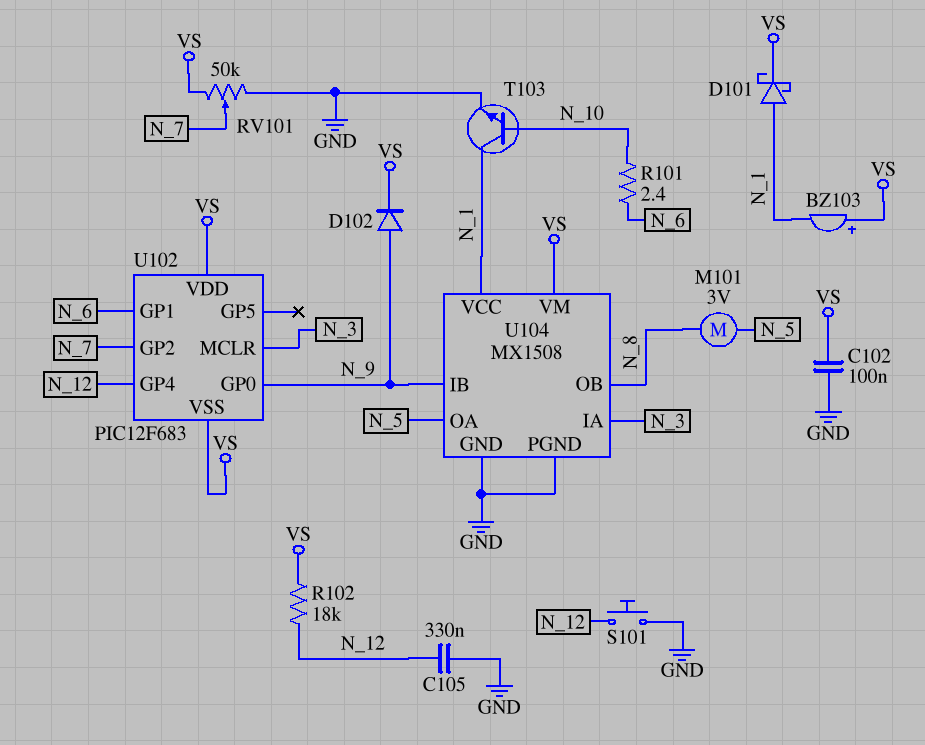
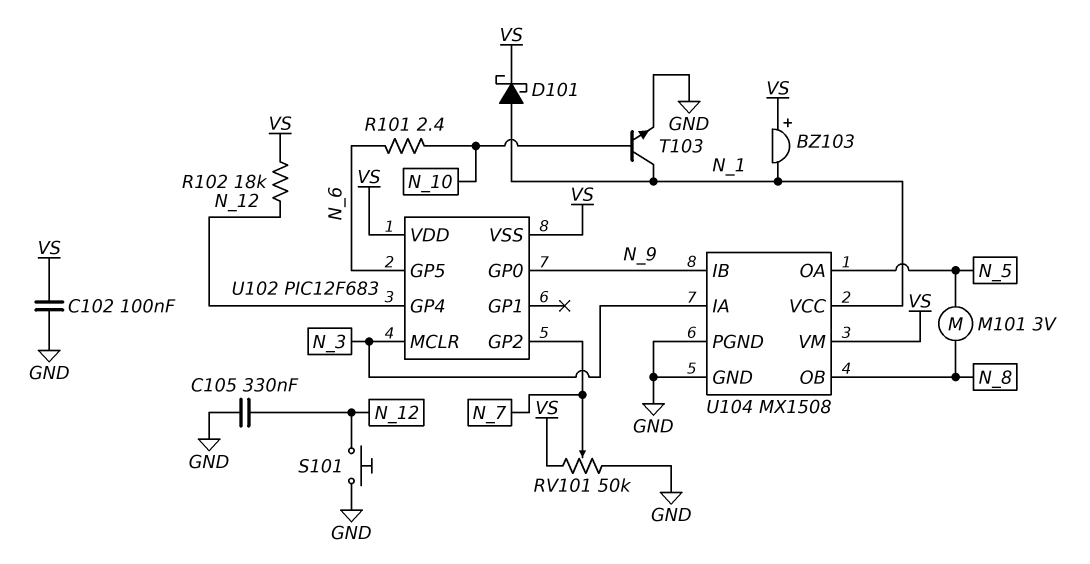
D102: diode (A N_9, K VS) -> none
U102 pin GP1: N_6 -> none
U102 pin GP5: none -> N_6

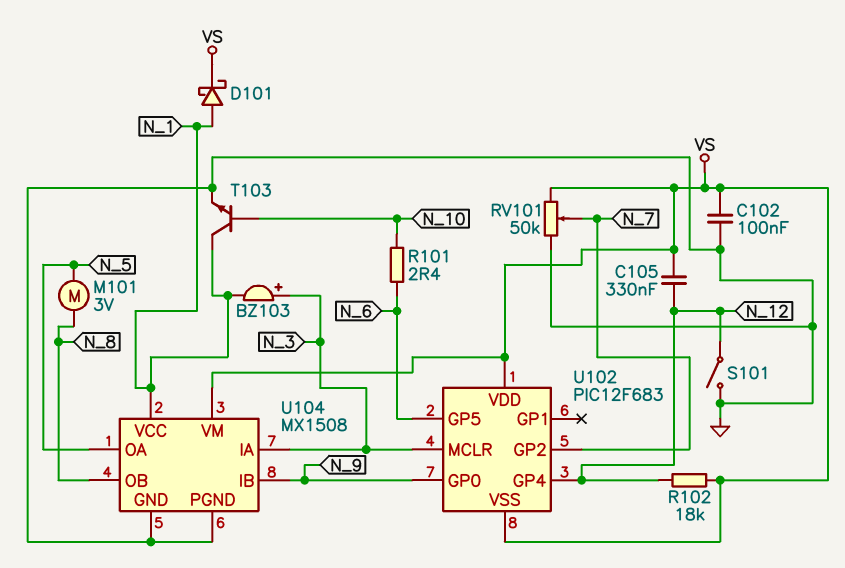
BZ103: buzzer (plus VS, minus N_1) -> buzzer (plus N_3, minus N_1)
C105: 330nF (GND, N_12) -> 330nF (N_12, VS)
S101: button (GND, N_12) -> switch (GND, N_12)

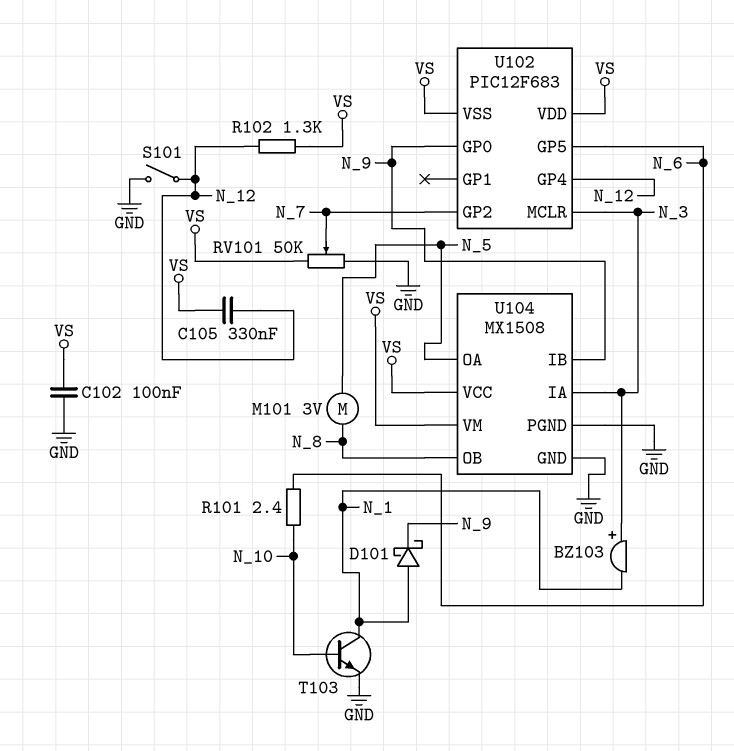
D101: schottky (A N_1, K VS) -> schottky (A N_1, K N_9)
R102: 18k (N_12, VS) -> 1.3k (N_12, VS)
U104 pin VCC: N_1 -> VS

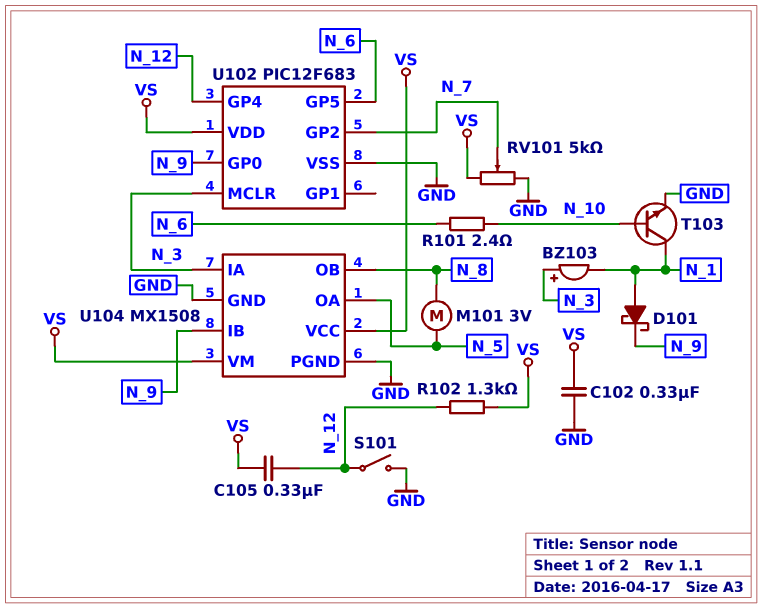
C102: 100nF (GND, VS) -> 330nF (GND, VS)
RV101: 50k (GND, VS, wiper N_7) -> 5k (GND, VS, wiper N_7)
U102 pin VSS: VS -> GND

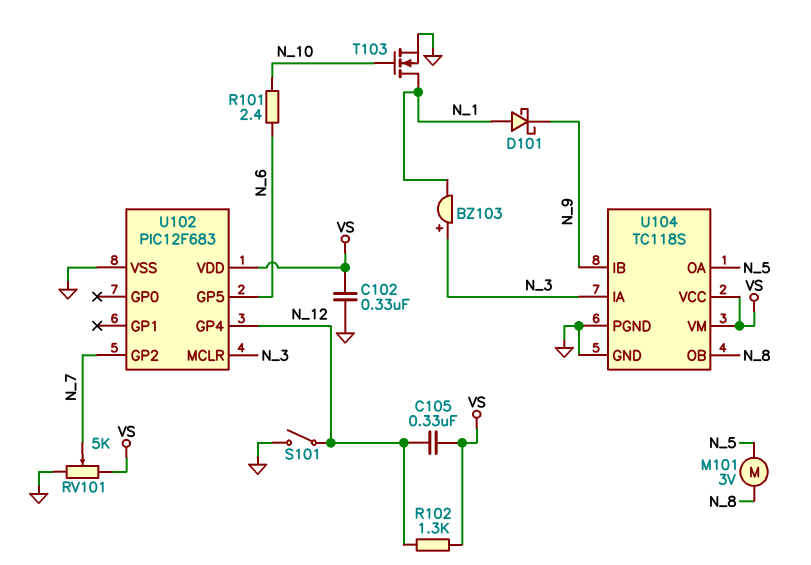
T103: NPN (B N_10, C N_1, E GND) -> NMOS (G N_10, D N_1, S GND)
U102 pin GP0: N_9 -> none
U104: MX1508 -> TC118S

